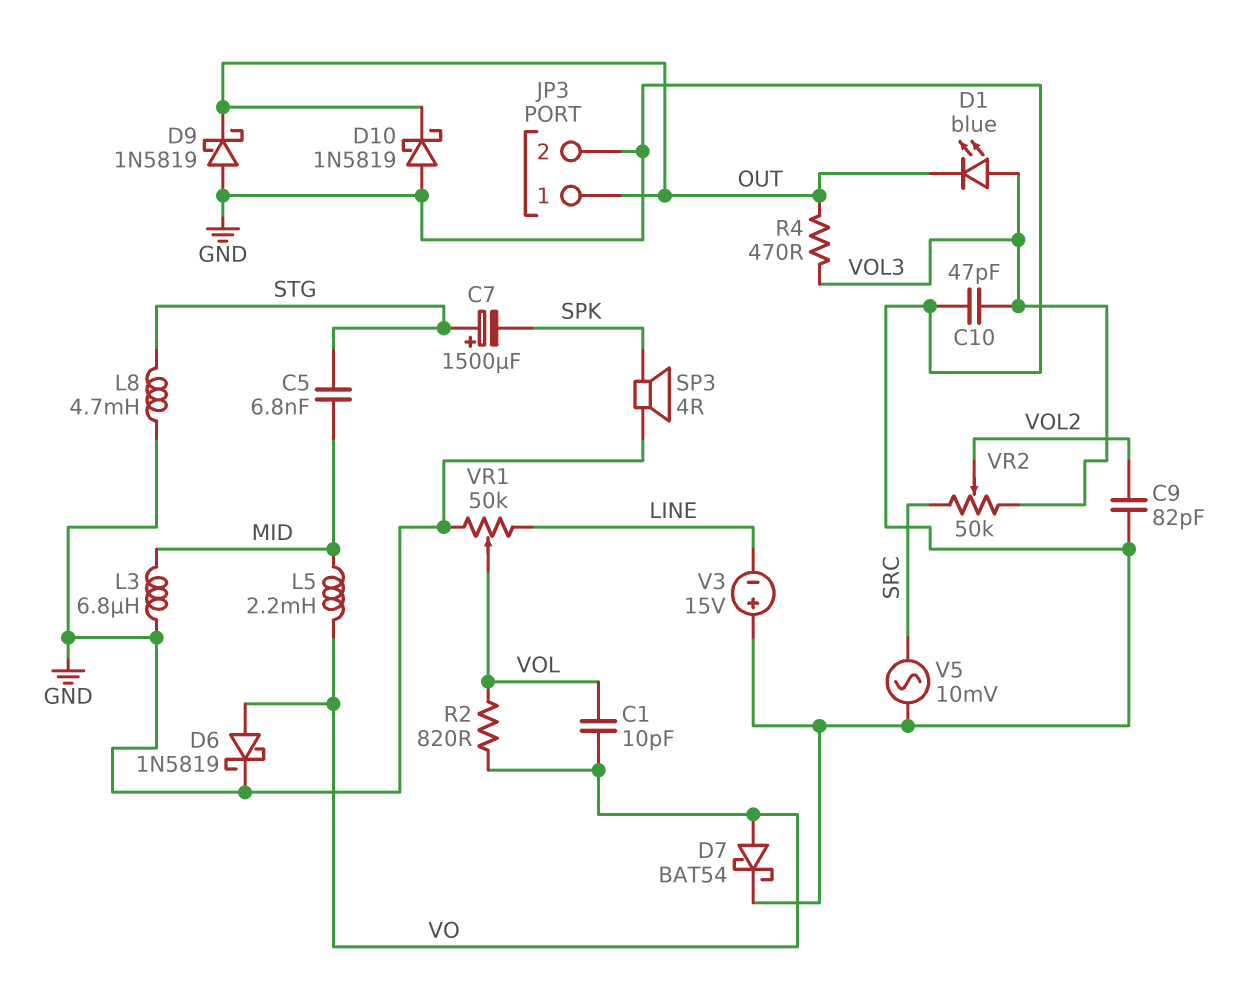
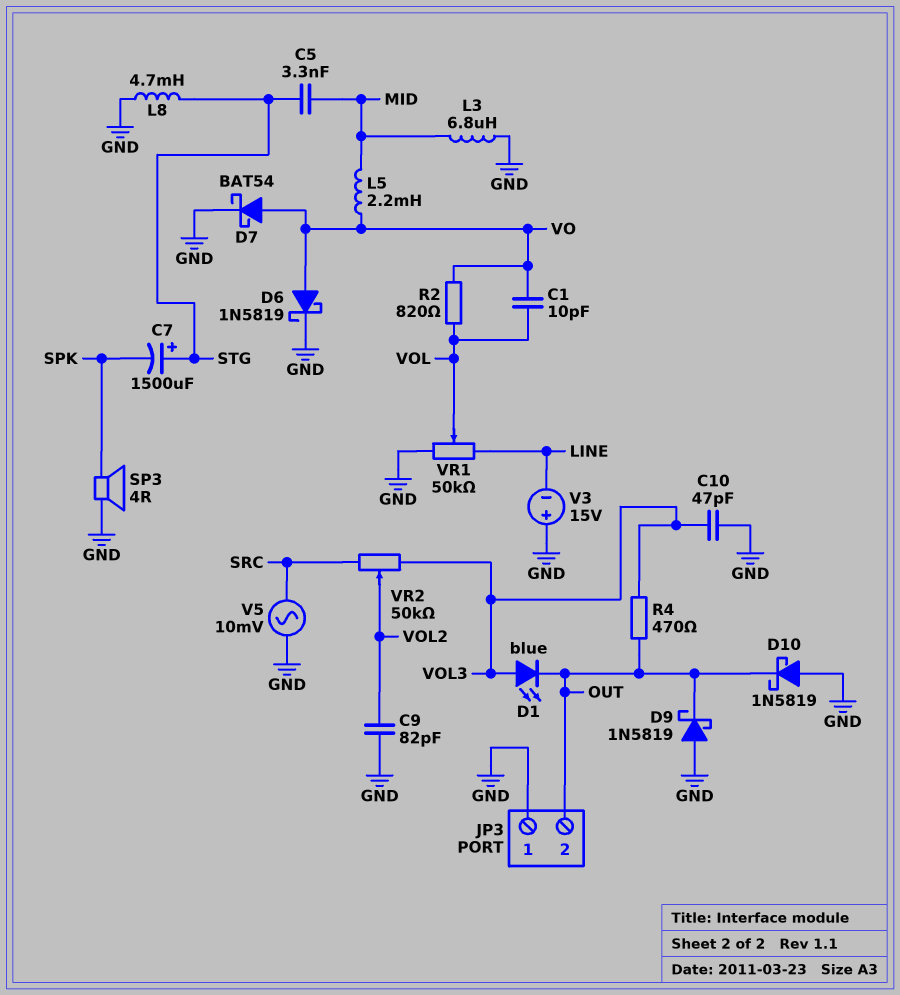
C5: 6.8nF (MID, STG) -> 3.3nF (MID, STG)
JP3 pin 1: OUT -> GND
JP3 pin 2: GND -> OUT

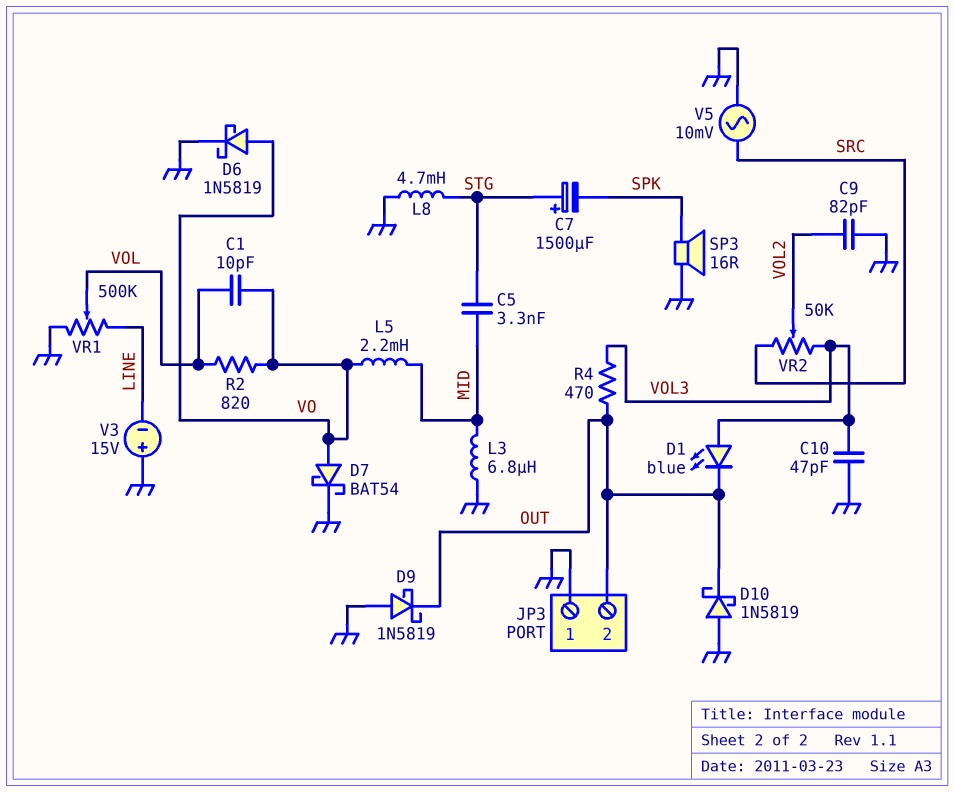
SP3: speaker 4R (GND, SPK) -> speaker 16R (GND, SPK)
VR1: 50k (GND, LINE, wiper VOL) -> 500k (GND, LINE, wiper VOL)

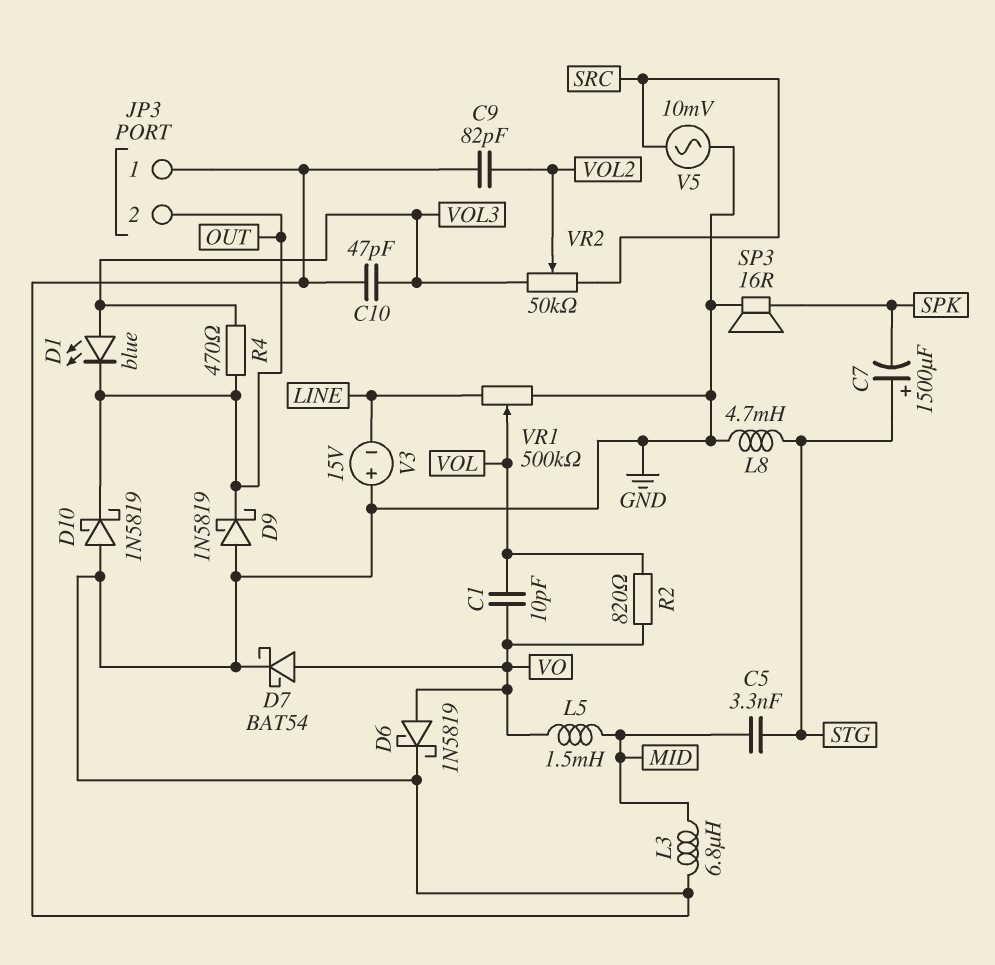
L5: 2.2mH (MID, VO) -> 1.5mH (MID, VO)

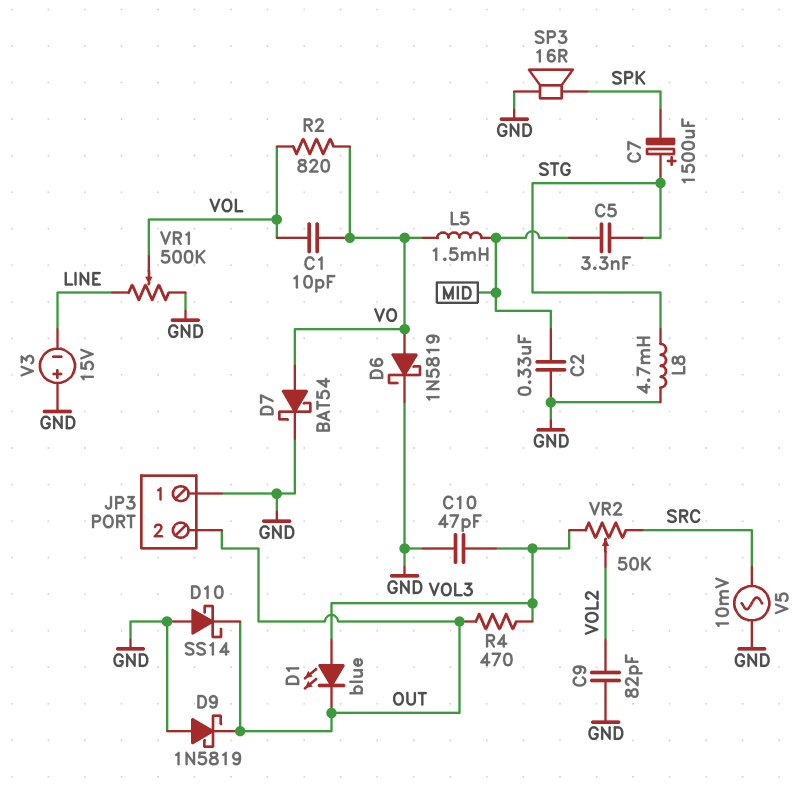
C2: none -> 330nF (GND, MID)
D10: schottky 1N5819 (A GND, K OUT) -> schottky SS14 (A GND, K OUT)
L3: 6.8uH (GND, MID) -> none

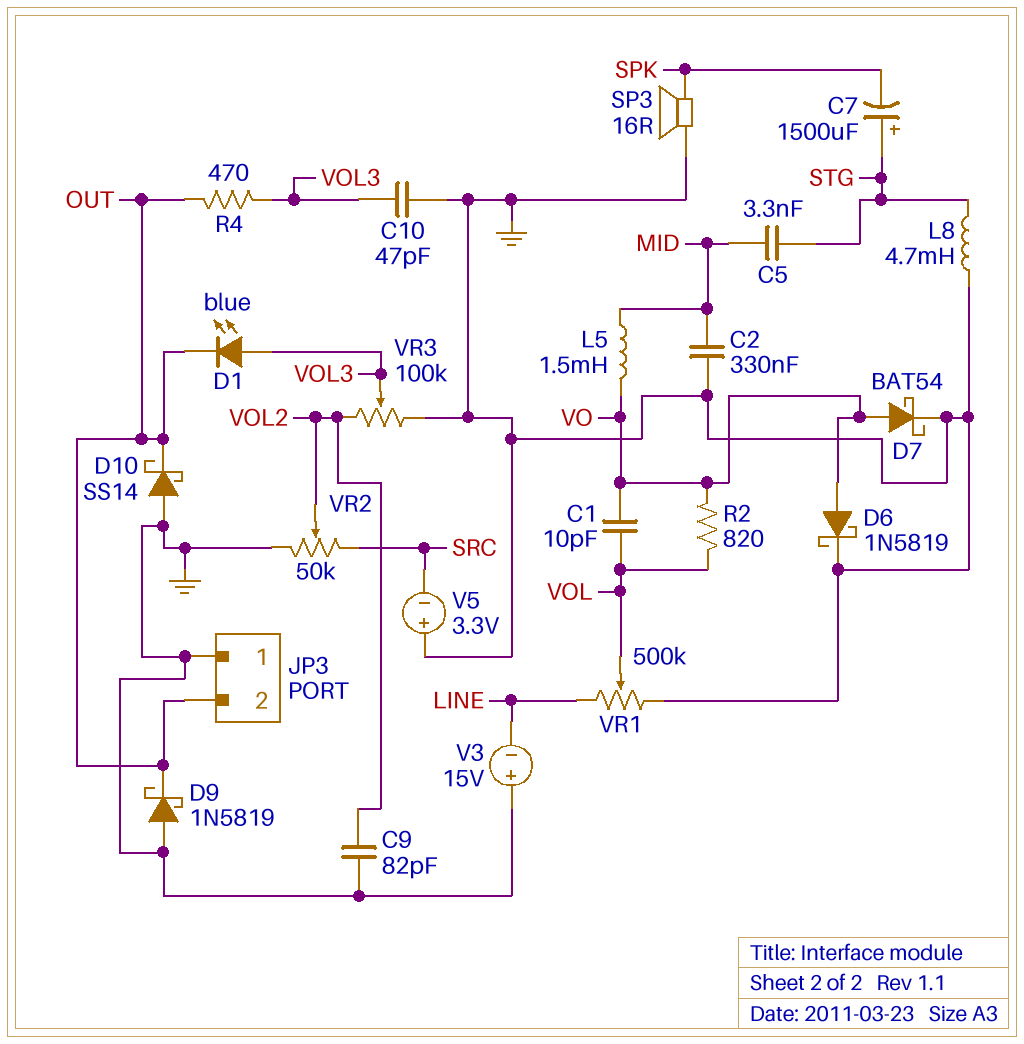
V5: AC 10mV (GND, SRC) -> 3.3V (plus GND, minus SRC)
VR2: 50k (SRC, VOL3, wiper VOL2) -> 50k (GND, SRC, wiper VOL2)
VR3: none -> 100k (GND, VOL2, wiper VOL3)

